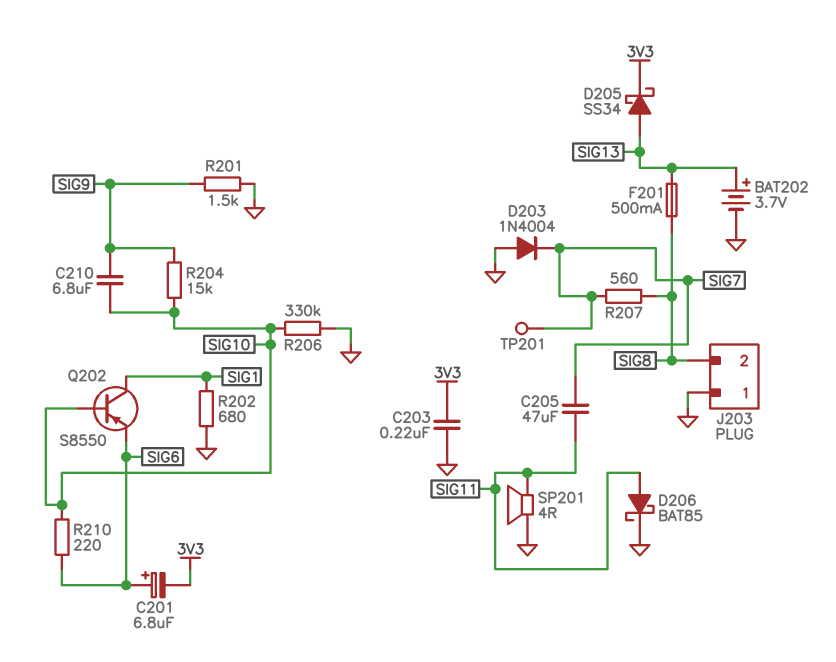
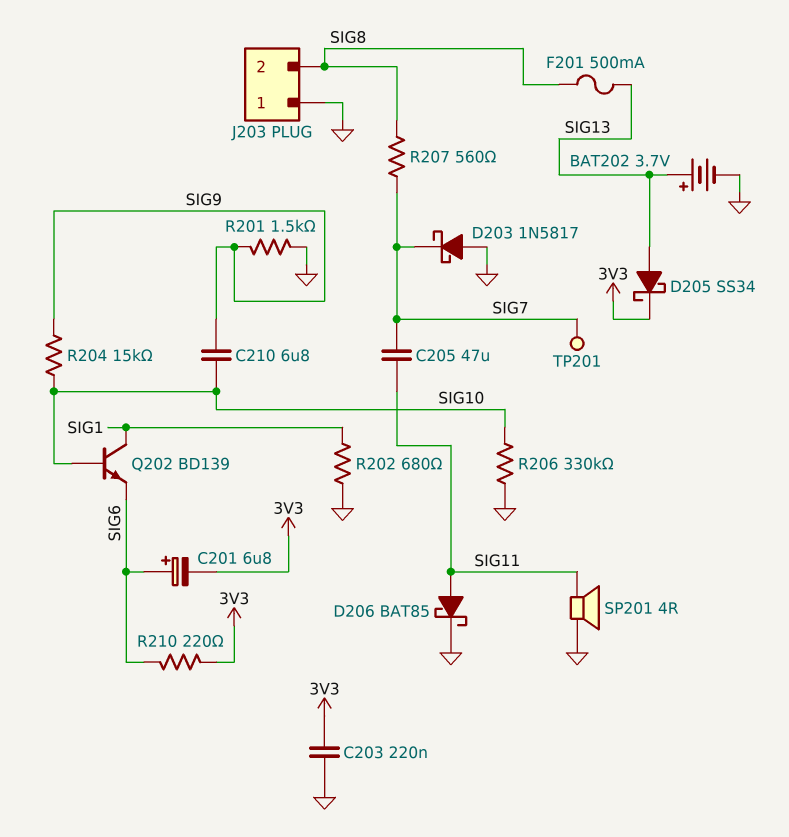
D203: diode 1N4004 (A GND, K SIG7) -> schottky 1N5817 (A GND, K SIG7)
Q202: PNP S8550 (B SIG10, C SIG1, E SIG6) -> NPN BD139 (B SIG10, C SIG1, E SIG6)
R210: 220 (SIG6, SIG10) -> 220 (3V3, SIG6)

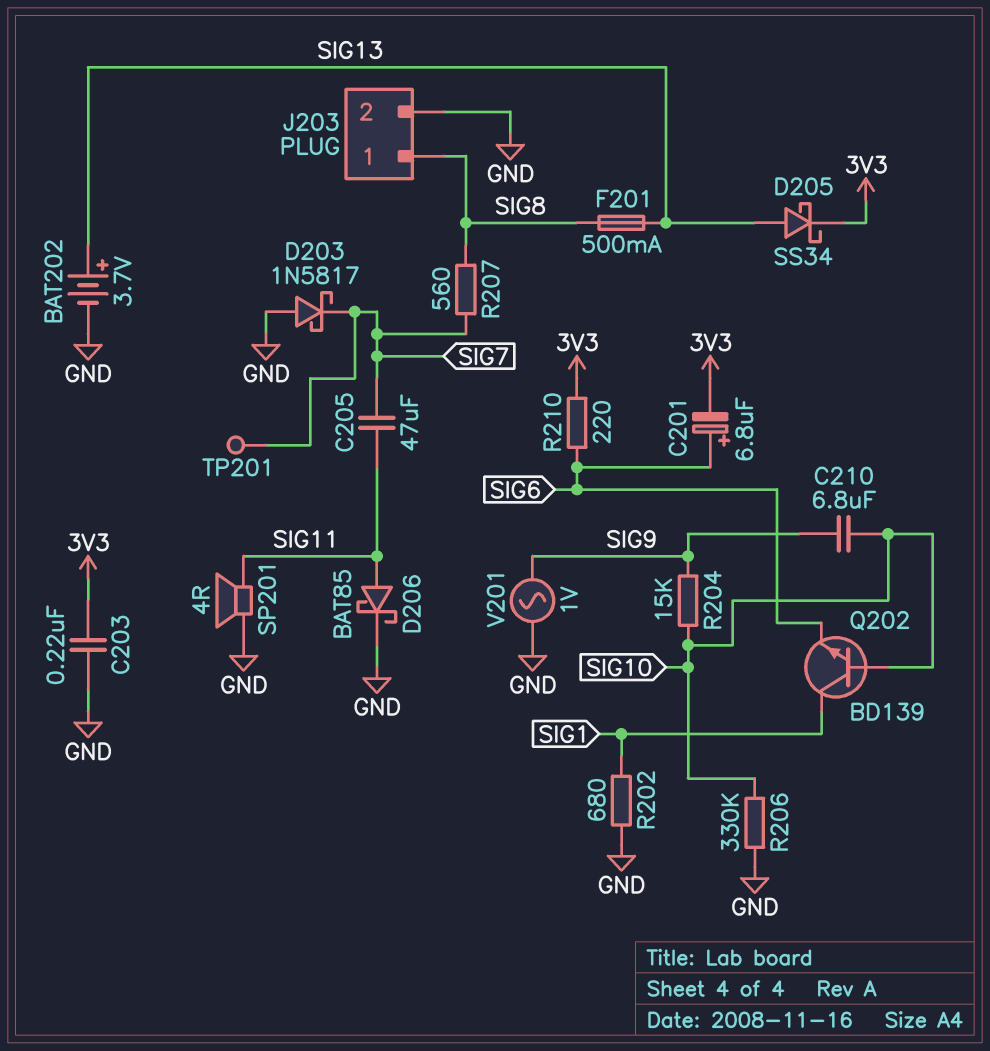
J203 pin 1: GND -> SIG8
J203 pin 2: SIG8 -> GND
R201: 1.5k (GND, SIG9) -> none
V201: none -> AC 1V (GND, SIG9)

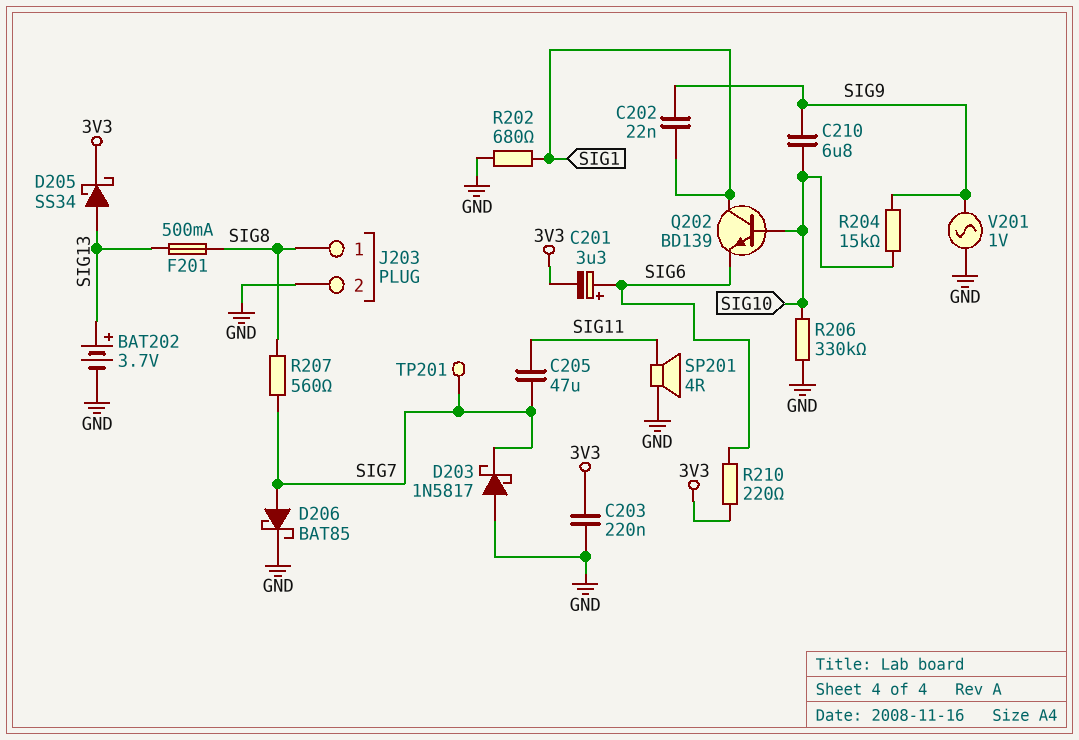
C201: 6.8uF (plus SIG6, minus 3V3) -> 3.3uF (plus SIG6, minus 3V3)
C202: none -> 22nF (SIG1, SIG9)
D206: schottky BAT85 (A SIG11, K GND) -> schottky BAT85 (A SIG7, K GND)

